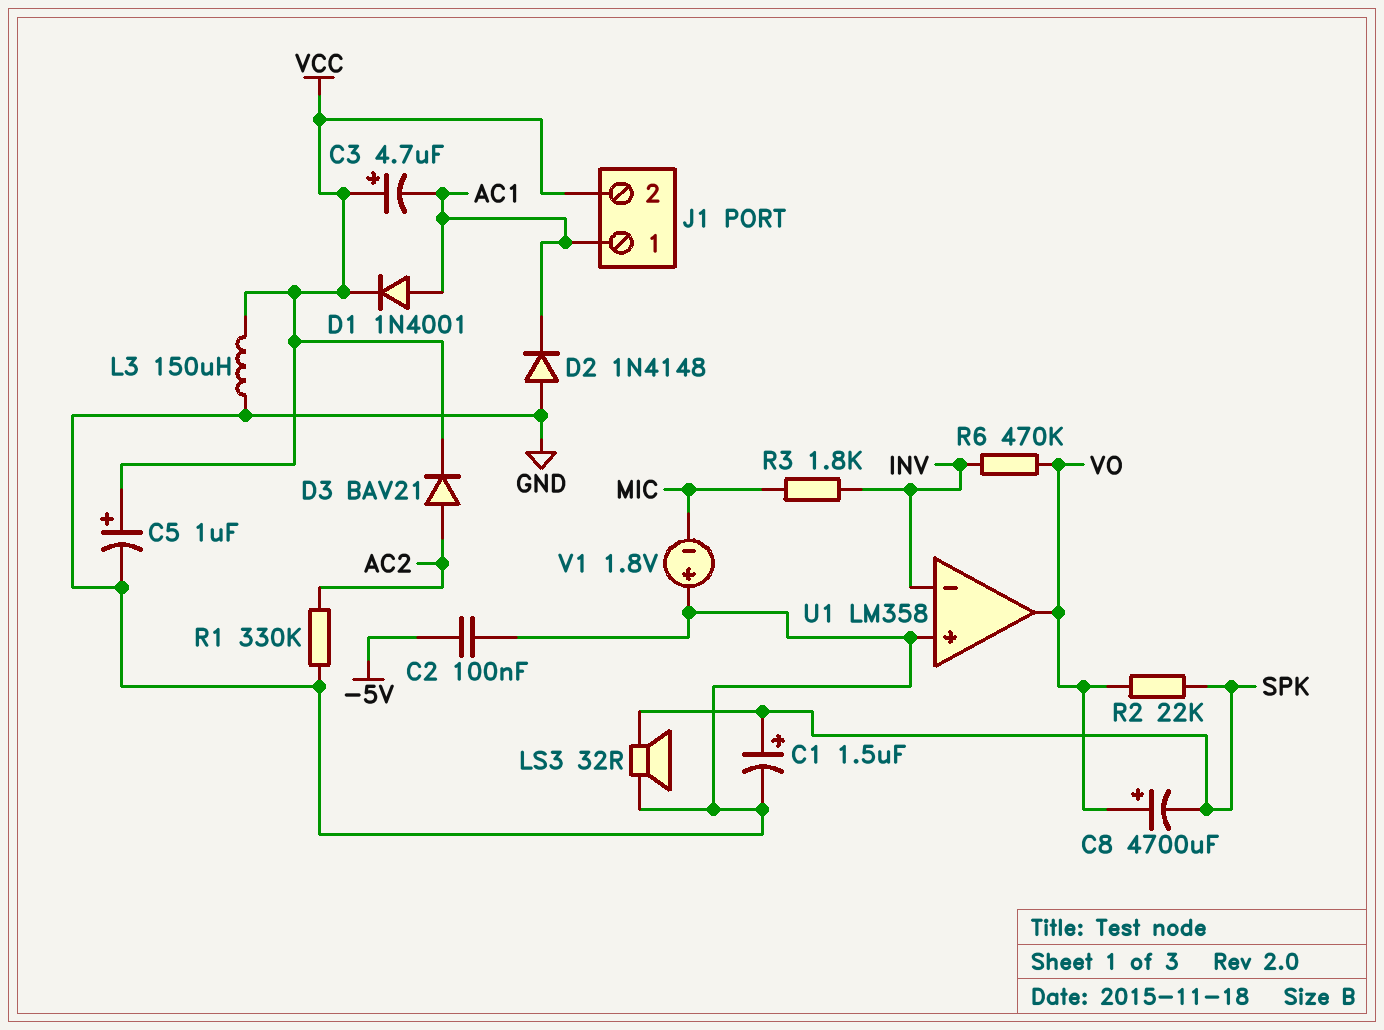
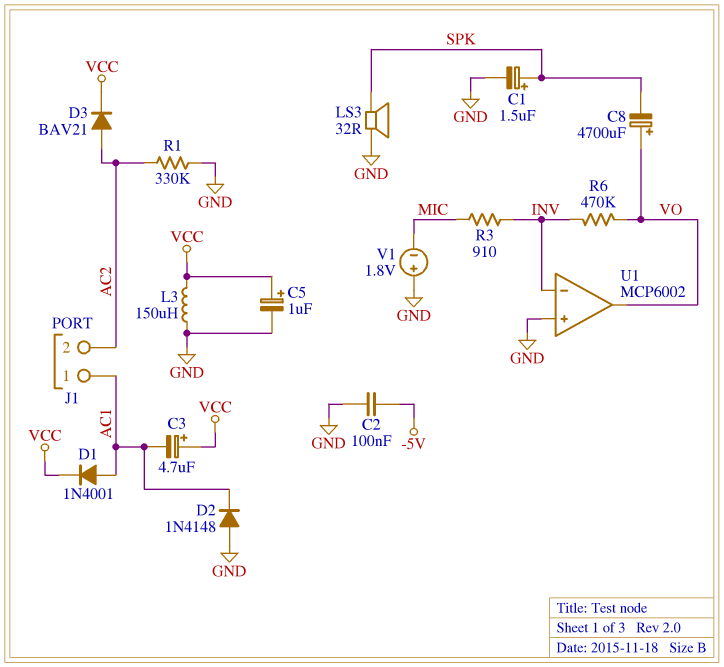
J1 pin 2: VCC -> AC2
R2: 22k (SPK, VO) -> none
R3: 1.8k (INV, MIC) -> 910 (INV, MIC)
U1: LM358 -> MCP6002

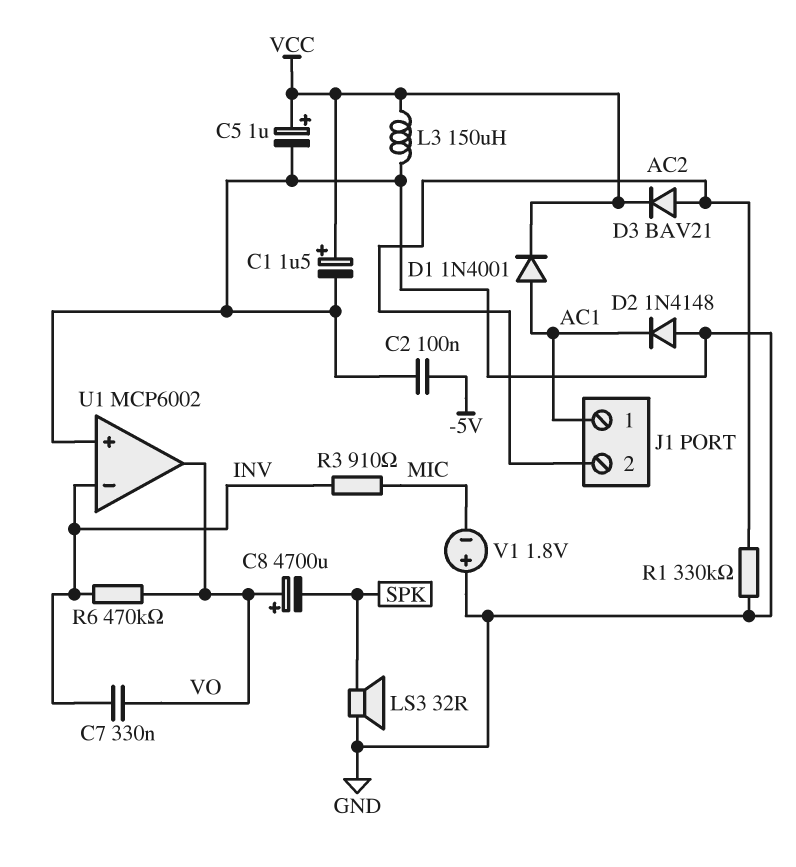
C1: 1.5uF (plus SPK, minus GND) -> 1.5uF (plus VCC, minus GND)
C3: 4.7uF (plus VCC, minus AC1) -> none
C7: none -> 330nF (INV, VO)

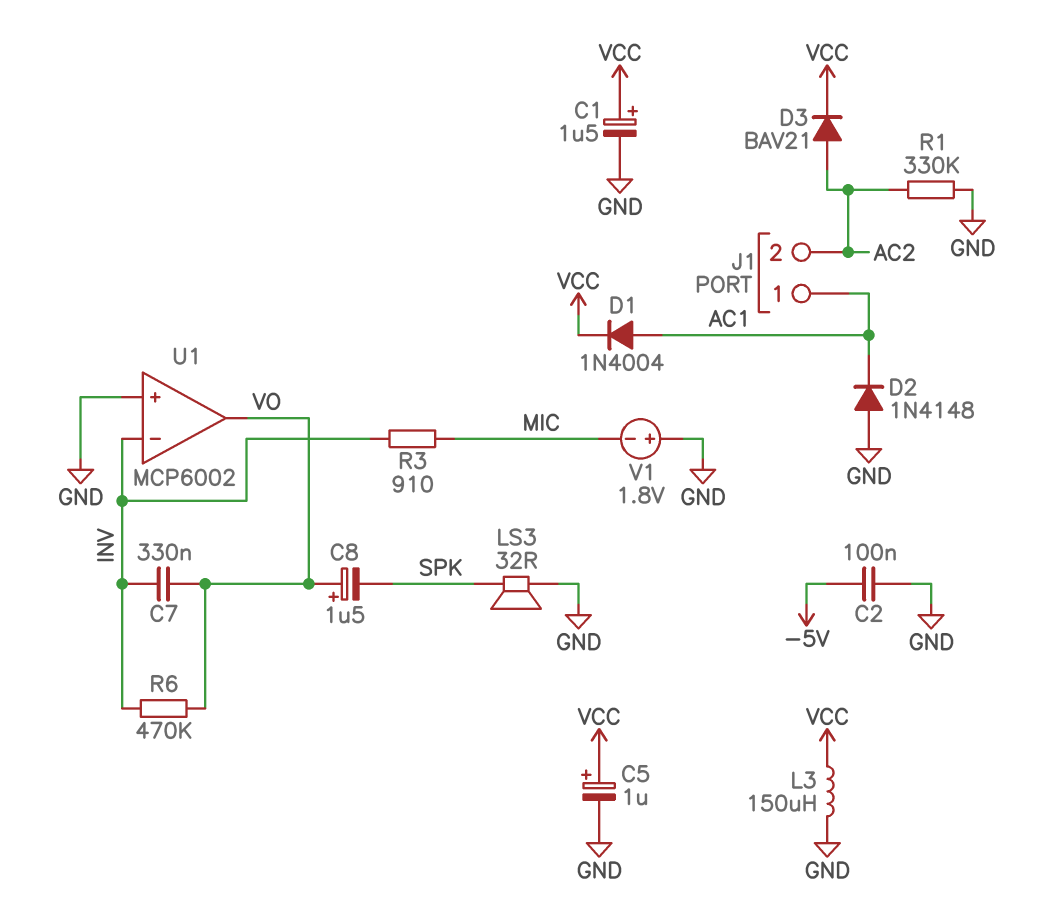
C8: 4700uF (plus VO, minus SPK) -> 1.5uF (plus VO, minus SPK)
D1: diode 1N4001 (A AC1, K VCC) -> diode 1N4004 (A AC1, K VCC)

